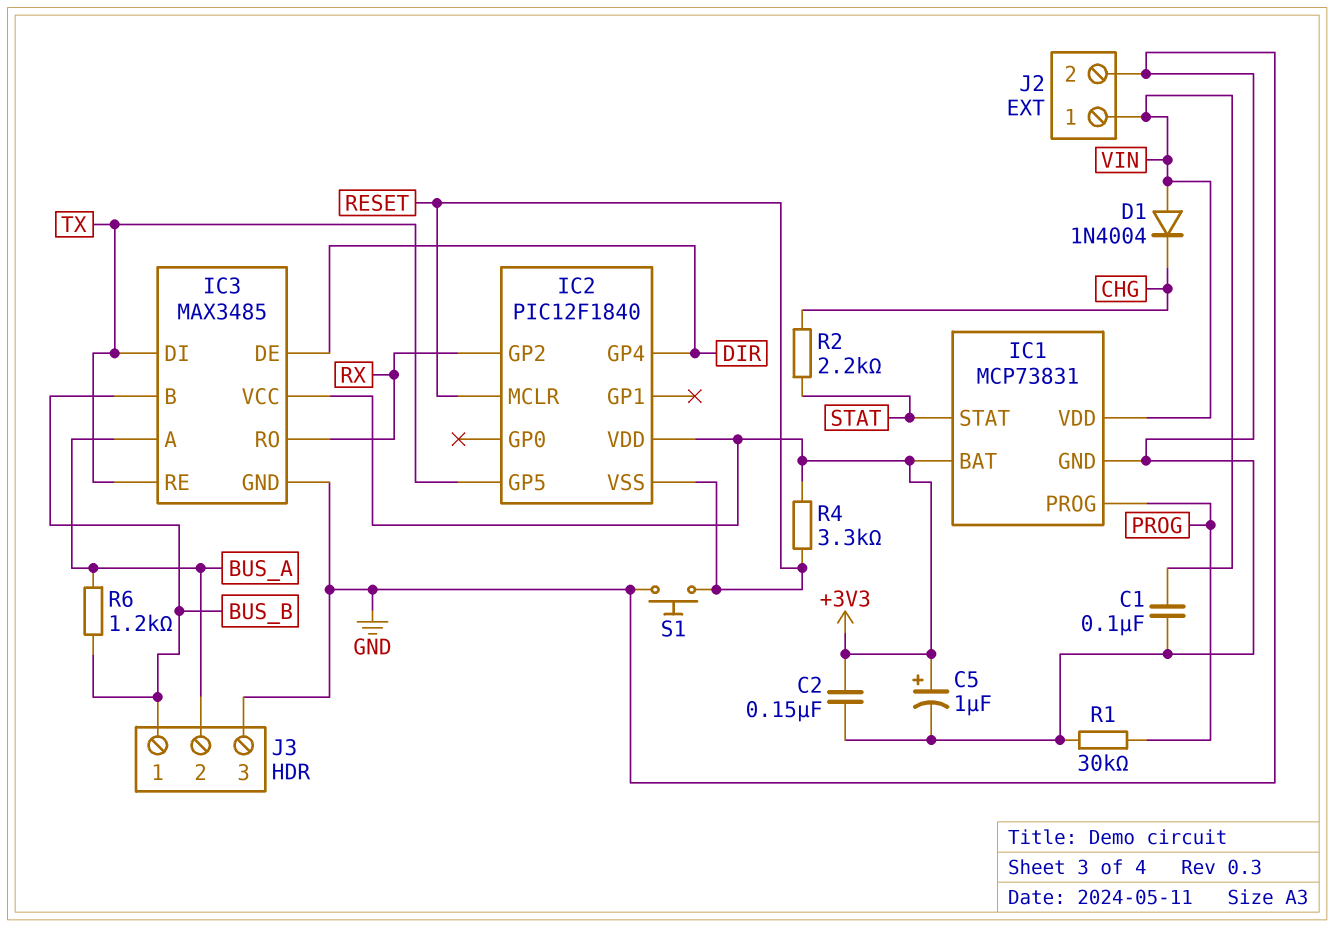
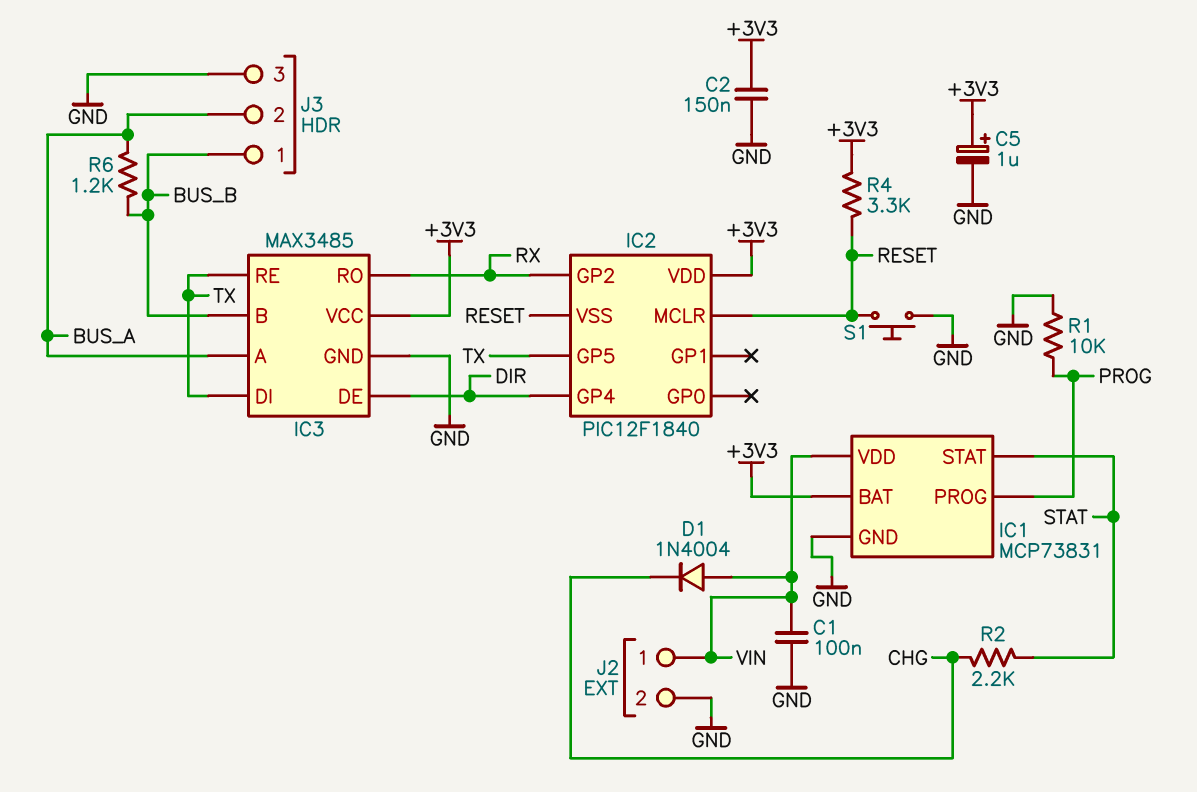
R1: 30k (GND, PROG) -> 10k (GND, PROG)

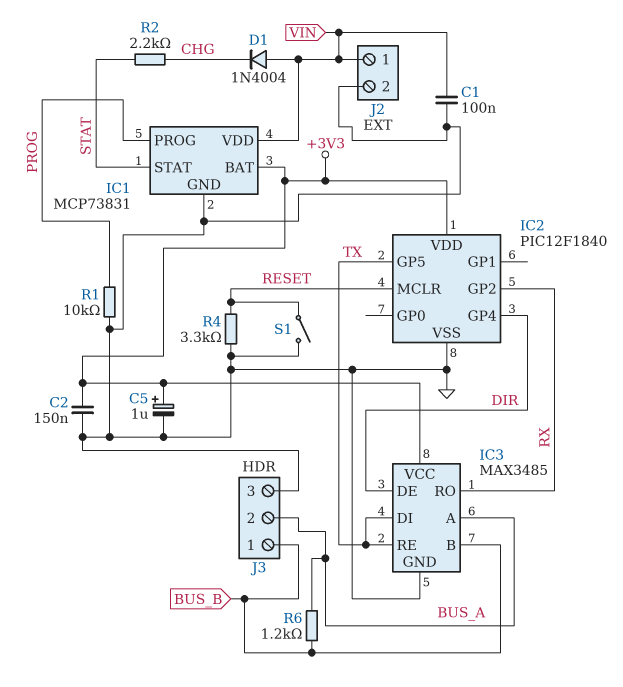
IC2 pin VSS: RESET -> GND
R4: 3.3k (+3V3, RESET) -> 3.3k (GND, RESET)
S1: button (GND, RESET) -> switch (GND, RESET)

